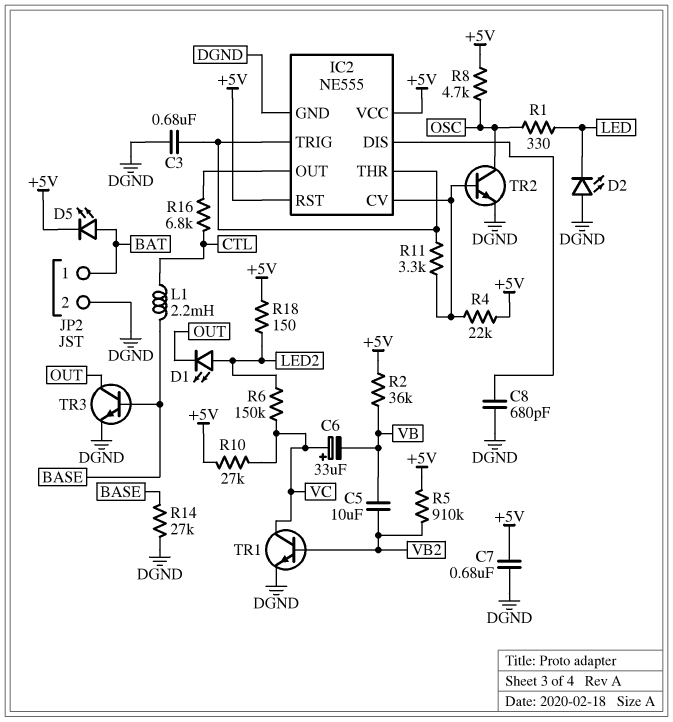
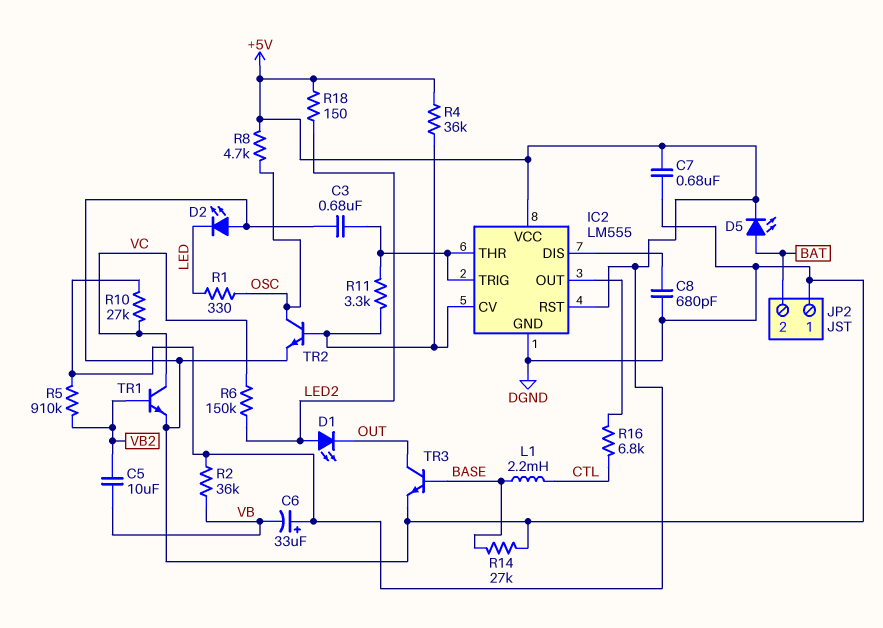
C6: 33uF (plus VC, minus VB) -> 33uF (plus +5V, minus VB)
IC2: NE555 -> LM555
JP2 pin 1: BAT -> DGND
JP2 pin 2: DGND -> BAT
R4: 22k (+5V, IC2/CV) -> 36k (+5V, IC2/CV)

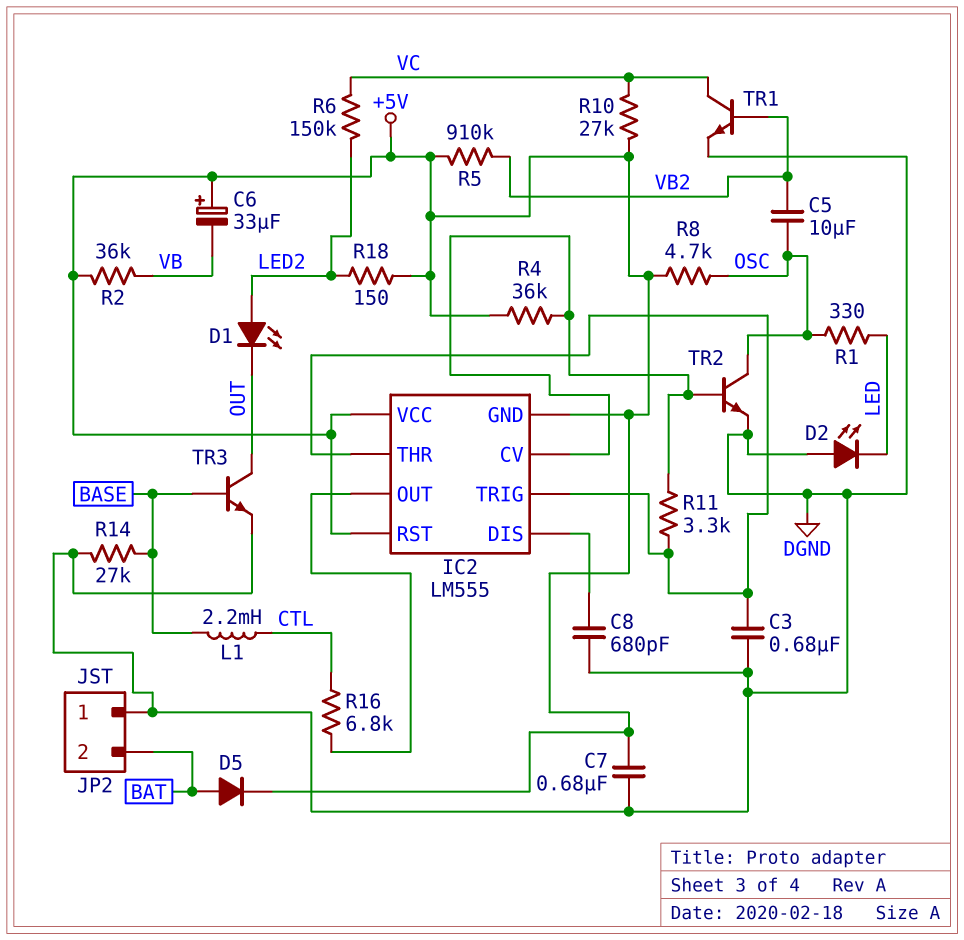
C5: 10uF (VB, VB2) -> 10uF (OSC, VB2)
D5: LED (A BAT, K +5V) -> diode (A BAT, K +5V)
IC2 pin GND: DGND -> +5V

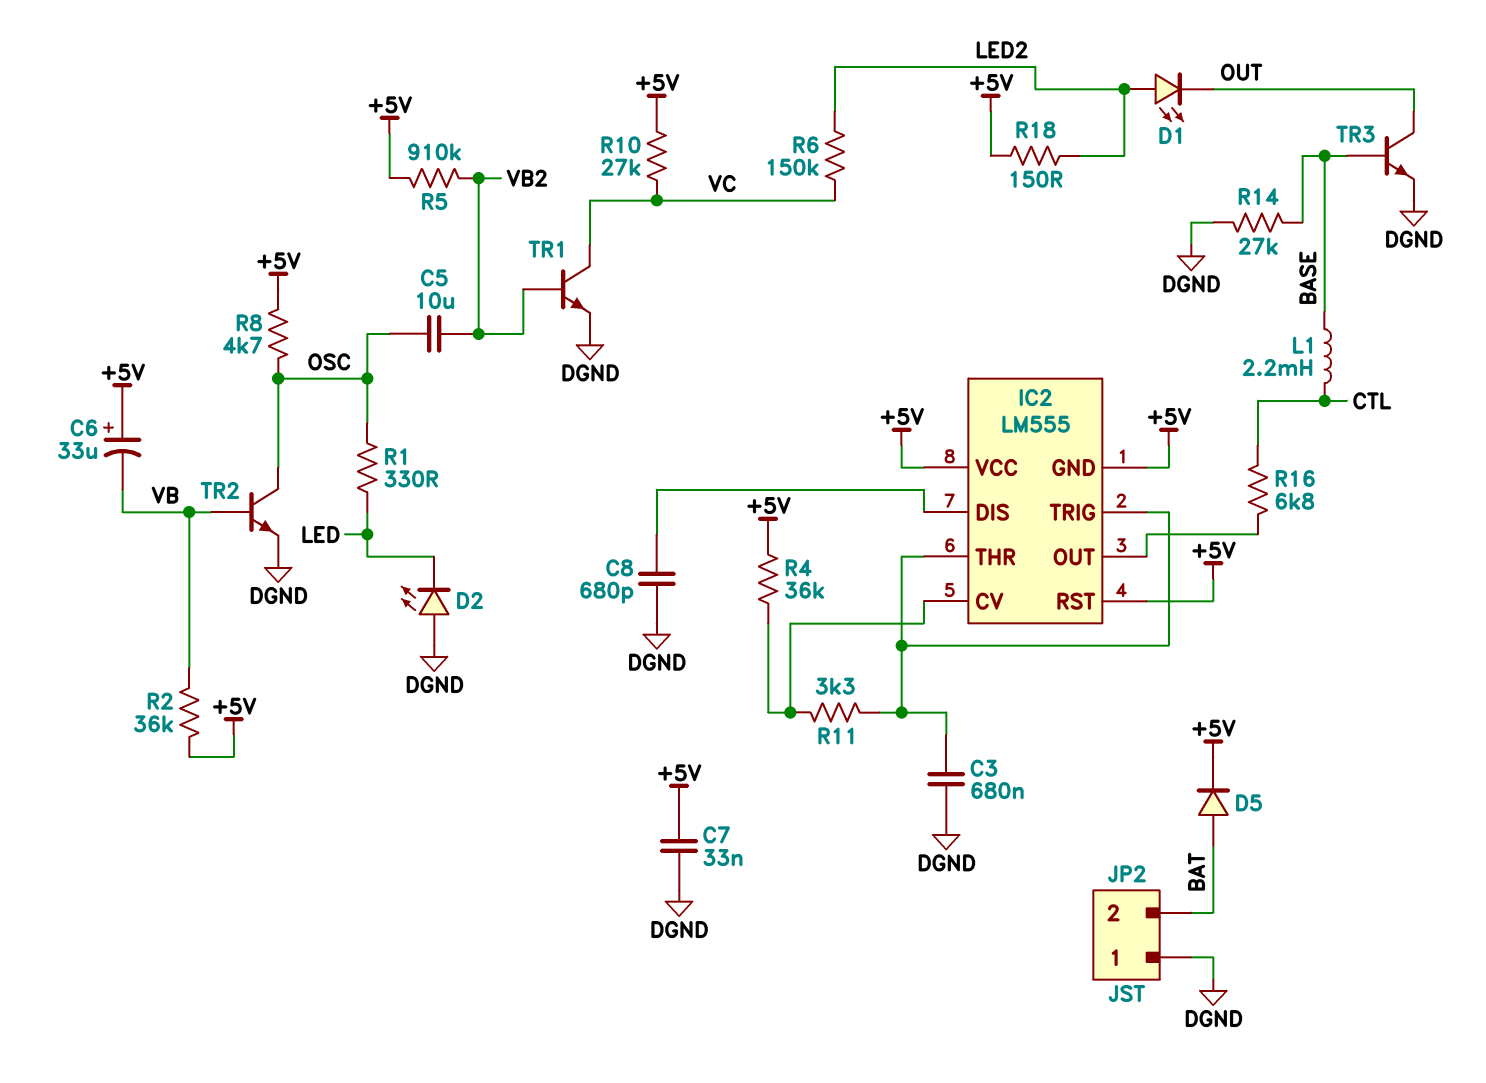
C7: 680nF (+5V, DGND) -> 33nF (+5V, DGND)
TR2: NPN (B IC2/CV, C OSC, E DGND) -> NPN (B VB, C OSC, E DGND)

